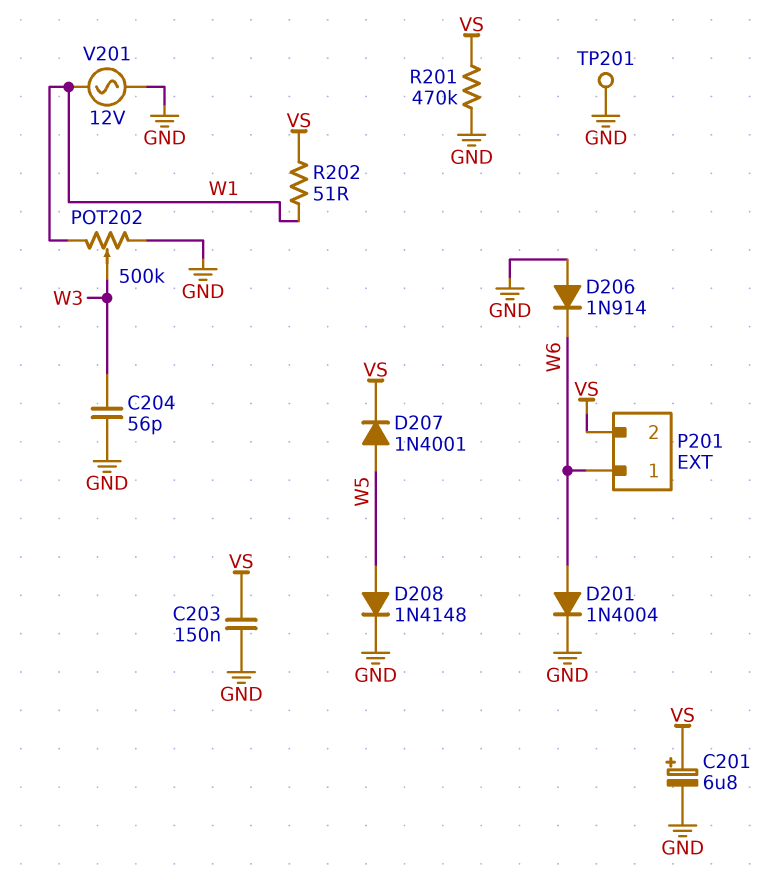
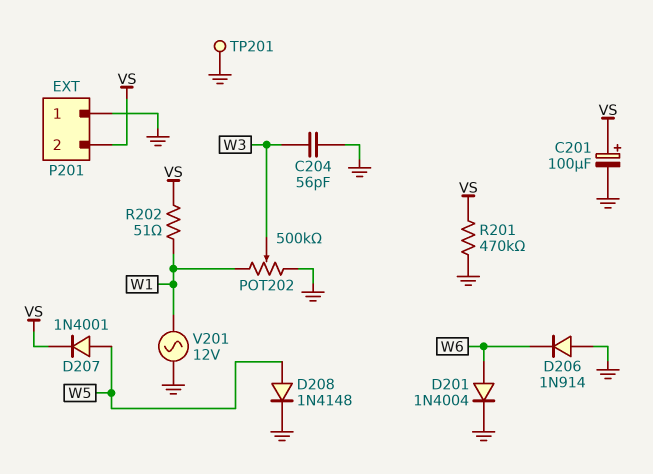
C201: 6.8uF (plus VS, minus GND) -> 100uF (plus VS, minus GND)
C203: 150nF (GND, VS) -> none
P201 pin 1: W6 -> GND

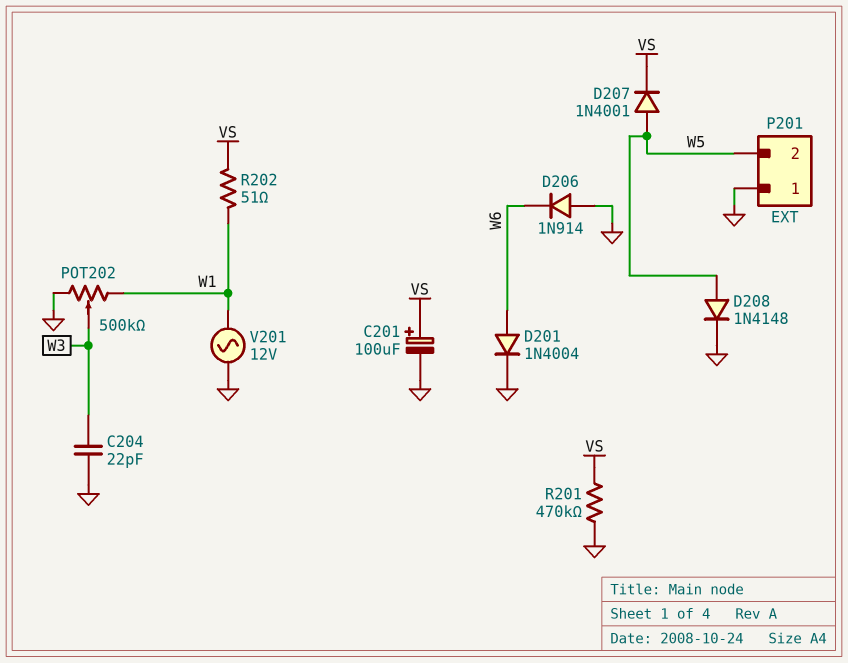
C204: 56pF (GND, W3) -> 22pF (GND, W3)
P201 pin 2: VS -> W5
TP201: test point (GND) -> none

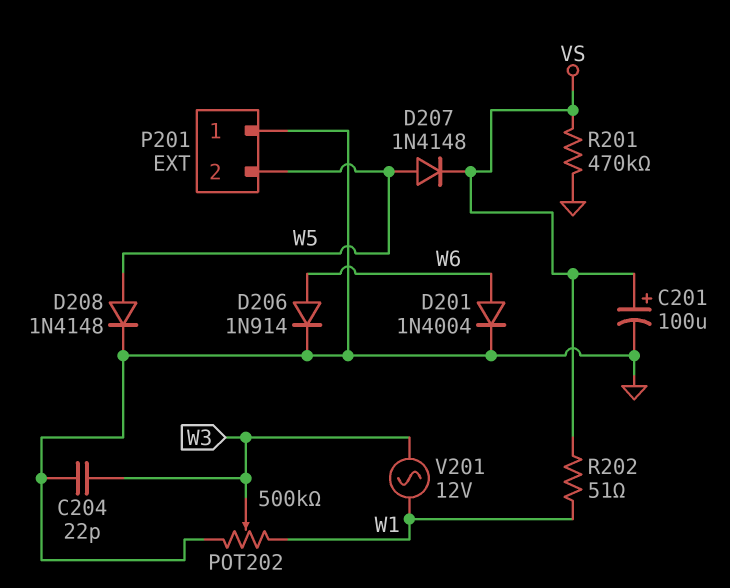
D206: diode 1N914 (A GND, K W6) -> diode 1N914 (A W6, K GND)
D207: diode 1N4001 (A W5, K VS) -> diode 1N4148 (A W5, K VS)
V201: AC 12V (GND, W1) -> AC 12V (W1, W3)

